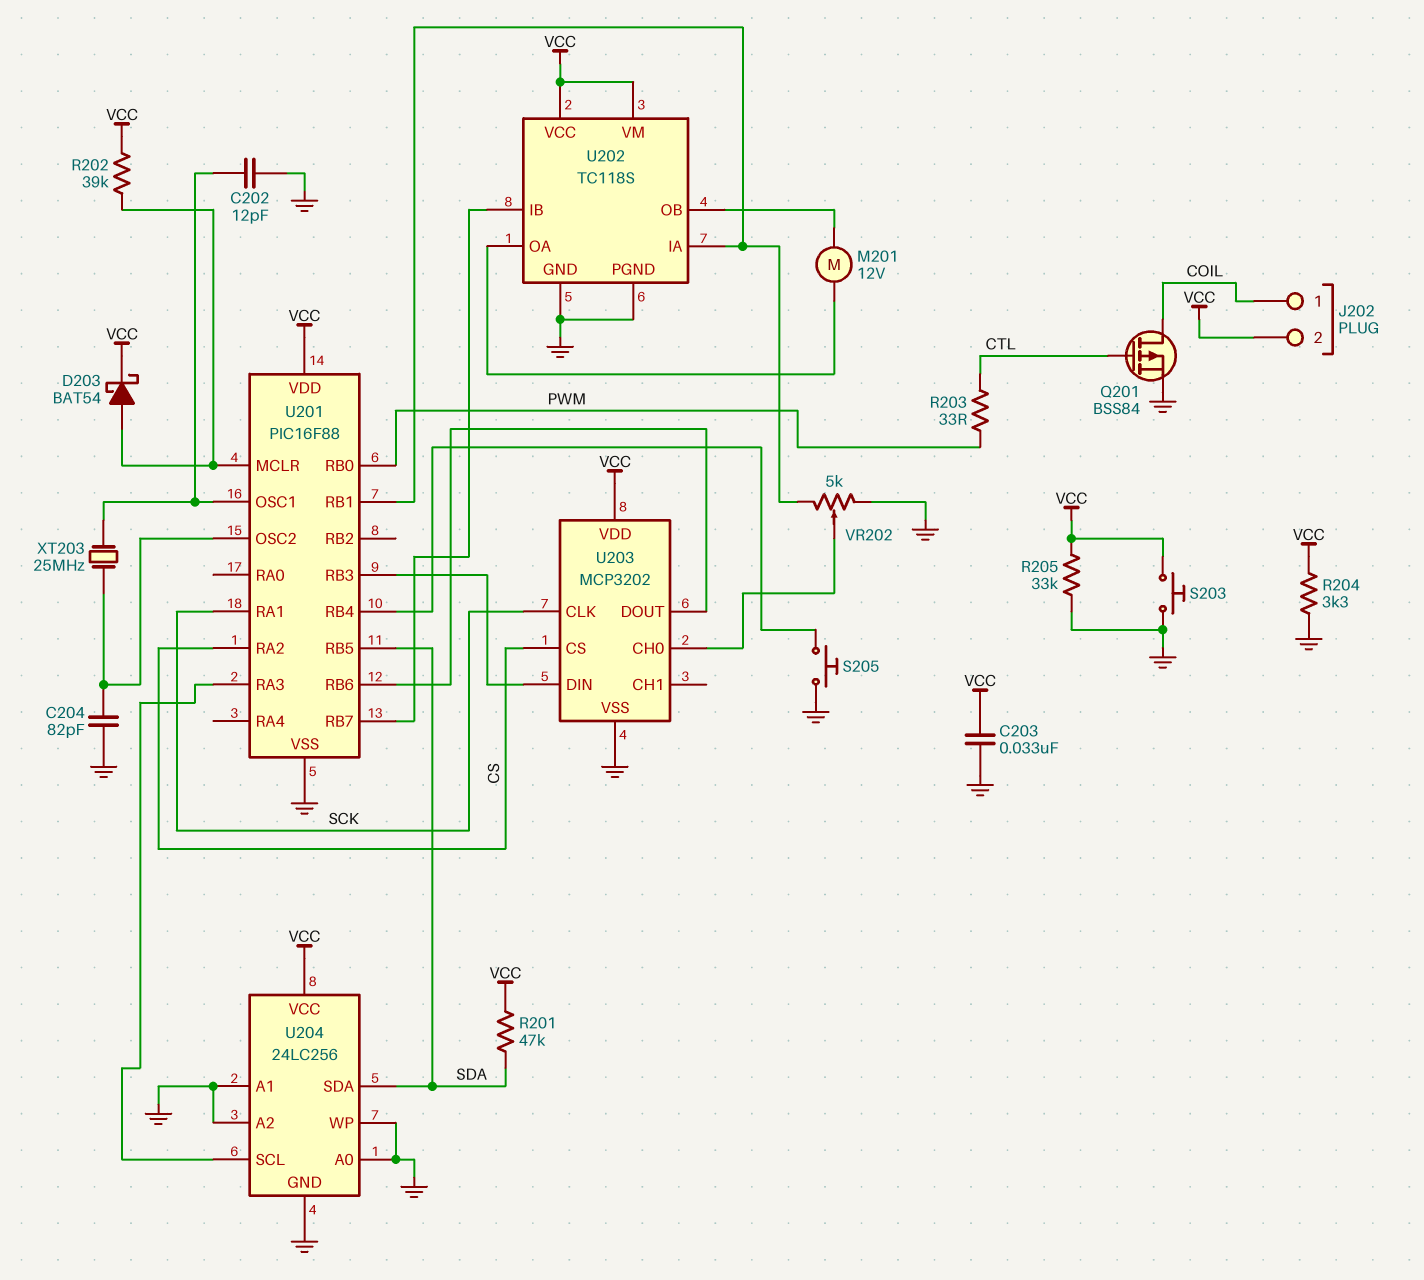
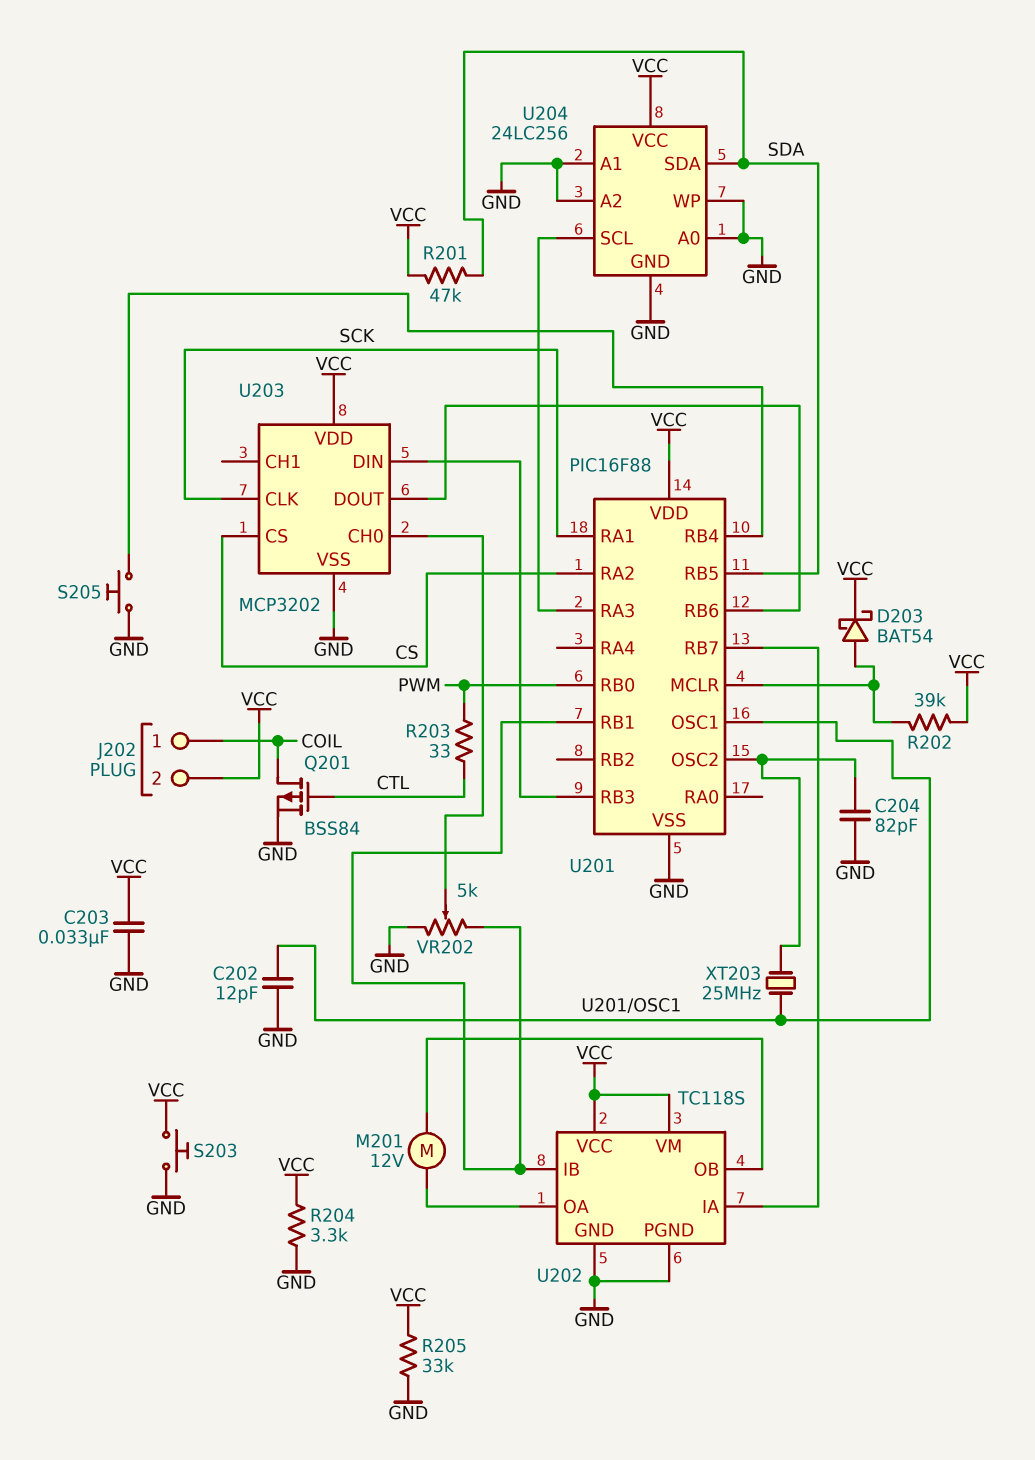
U202 pin IA: U201/RB1 -> U201/RB7
U202 pin IB: U201/RB7 -> U201/RB1

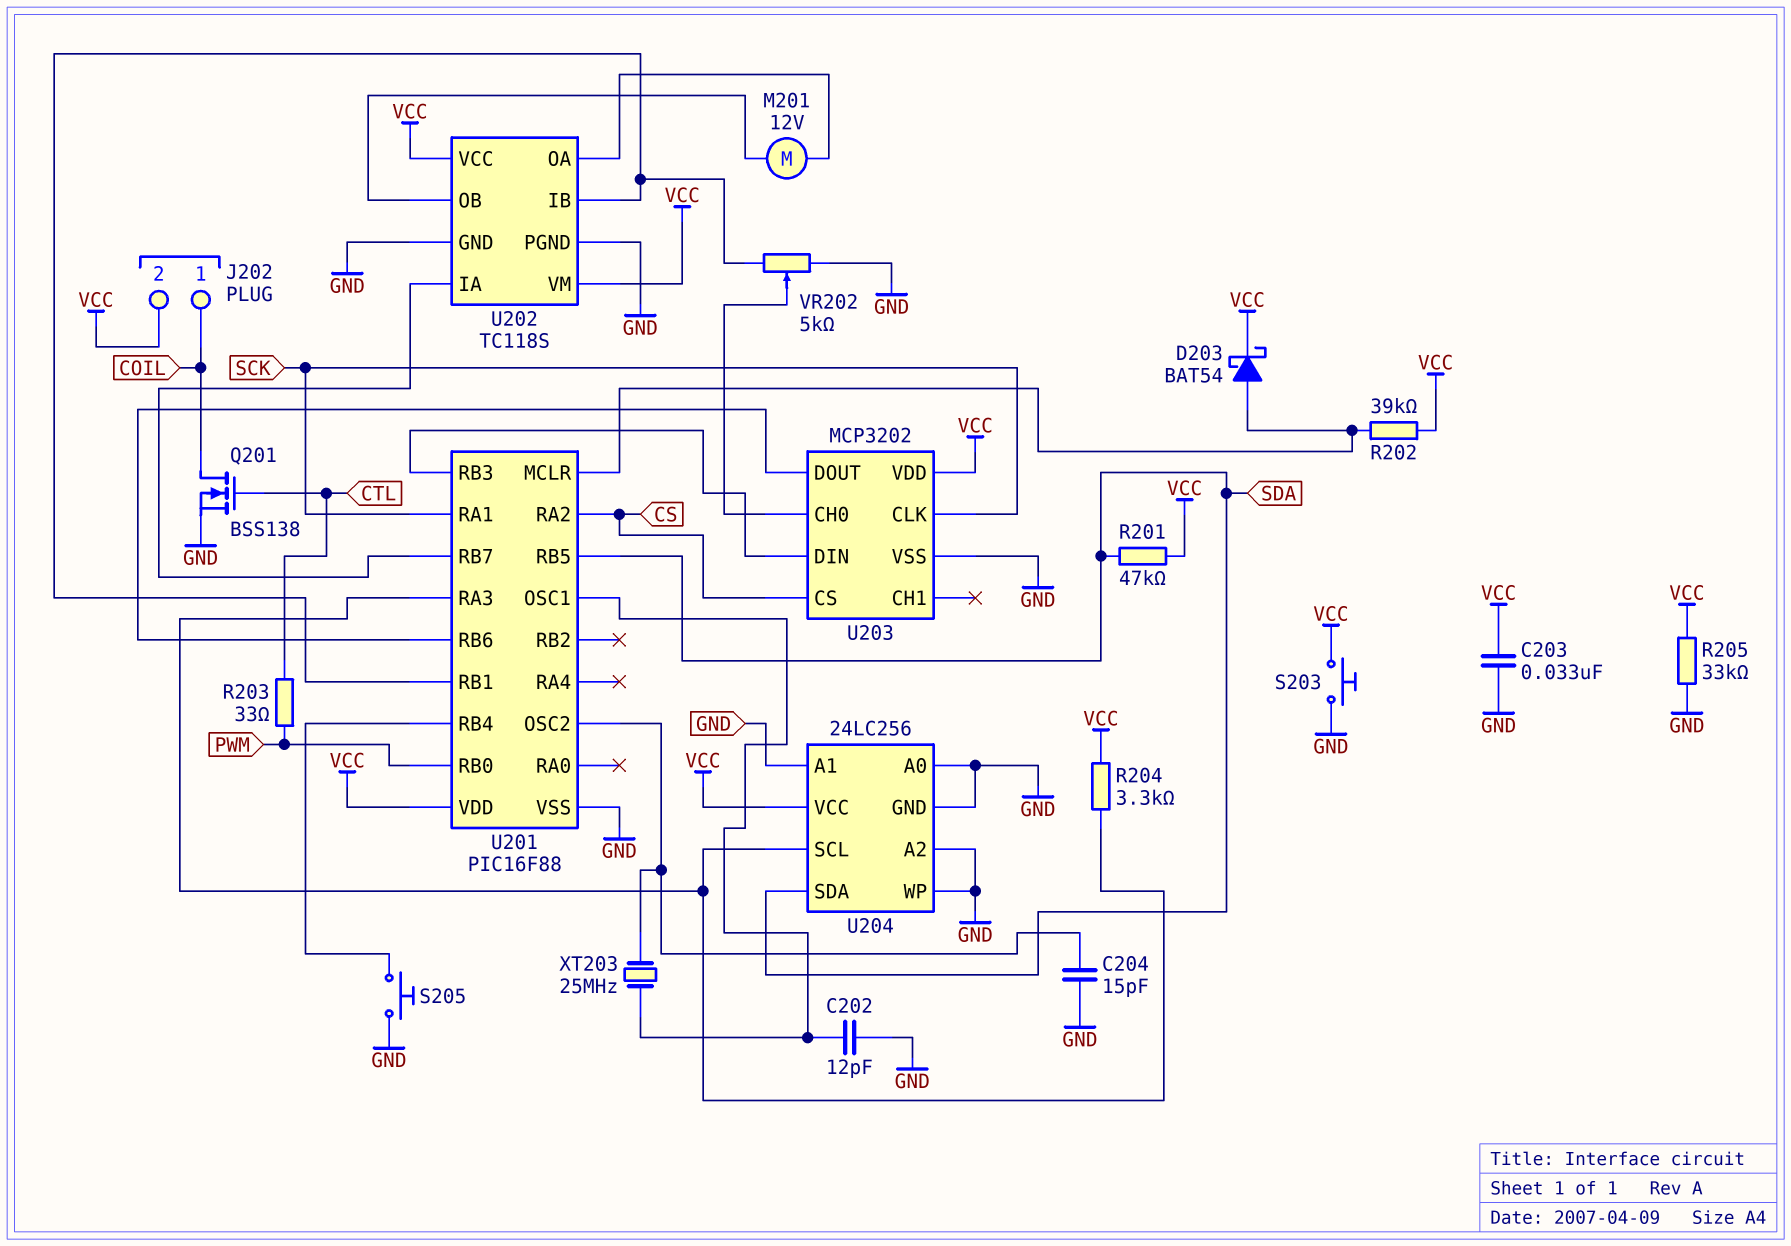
C204: 82pF (GND, U201/OSC2) -> 15pF (GND, U201/OSC2)
Q201: PMOS BSS84 (G CTL, D COIL, S GND) -> NMOS BSS138 (G CTL, D COIL, S GND)
R204: 3.3k (GND, VCC) -> 3.3k (U201/RA3, VCC)

